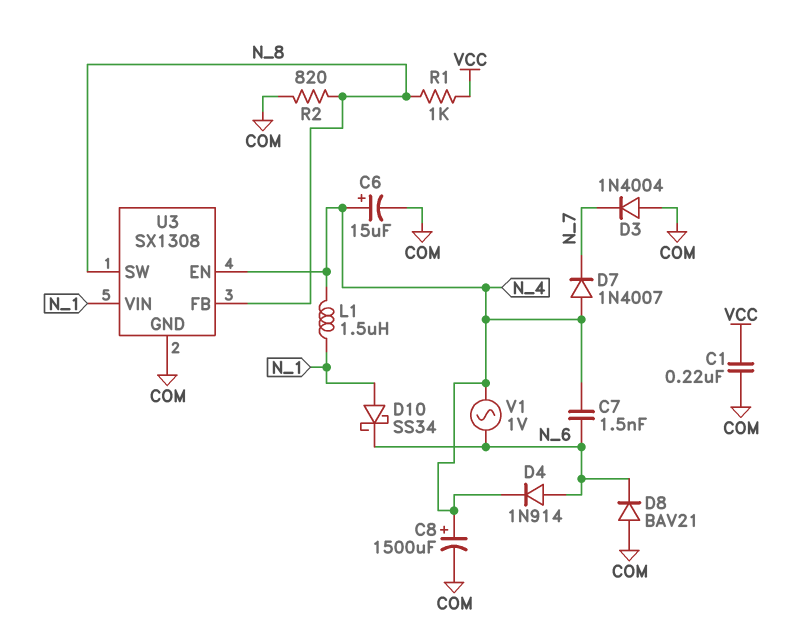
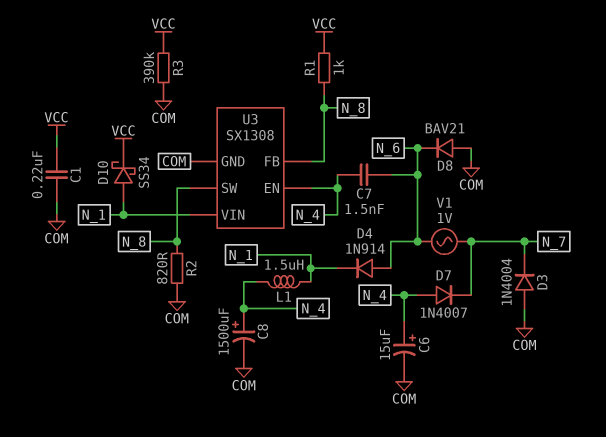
D4: diode 1N914 (A N_6, K N_4) -> diode 1N914 (A N_6, K N_1)
D10: schottky SS34 (A N_1, K N_6) -> schottky SS34 (A N_1, K VCC)
R3: none -> 390k (COM, VCC)
V1: AC 1V (N_4, N_6) -> AC 1V (N_6, N_7)

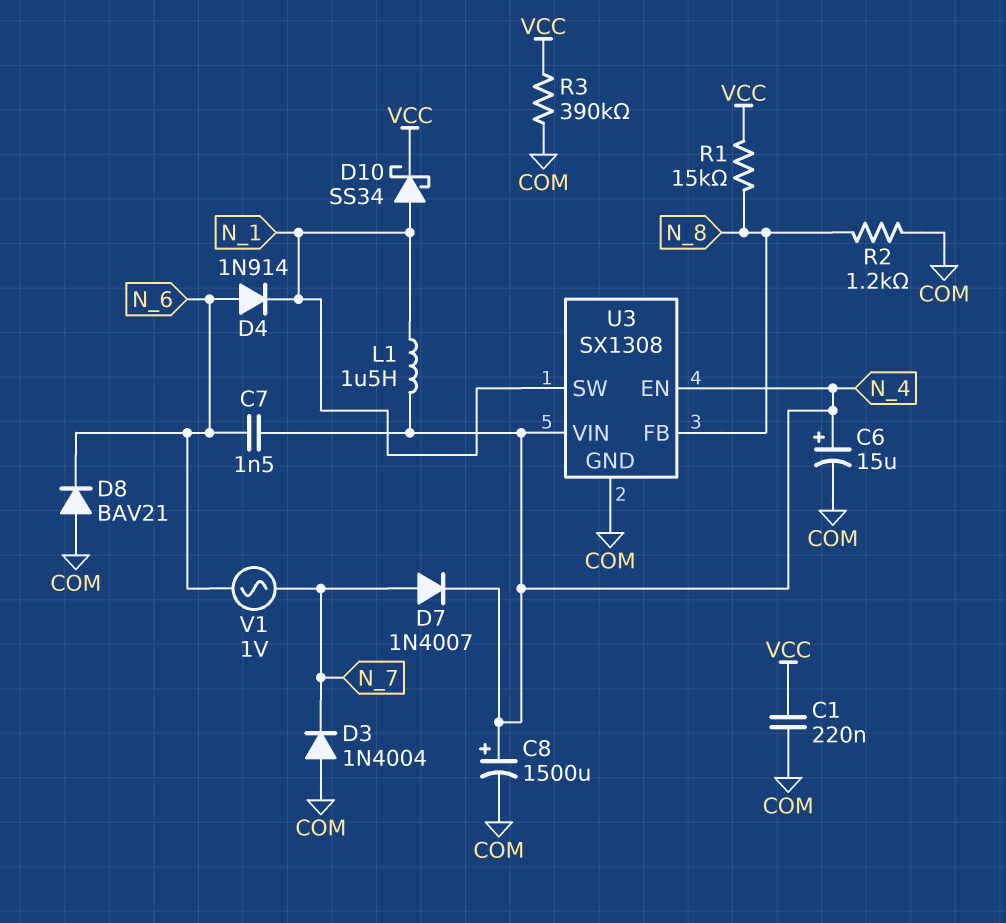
D7: diode 1N4007 (A N_4, K N_7) -> diode 1N4007 (A N_7, K N_4)
R1: 1k (N_8, VCC) -> 15k (N_8, VCC)
R2: 820 (COM, N_8) -> 1.2k (COM, N_8)
U3 pin SW: N_8 -> N_1
U3 pin VIN: N_1 -> N_4

